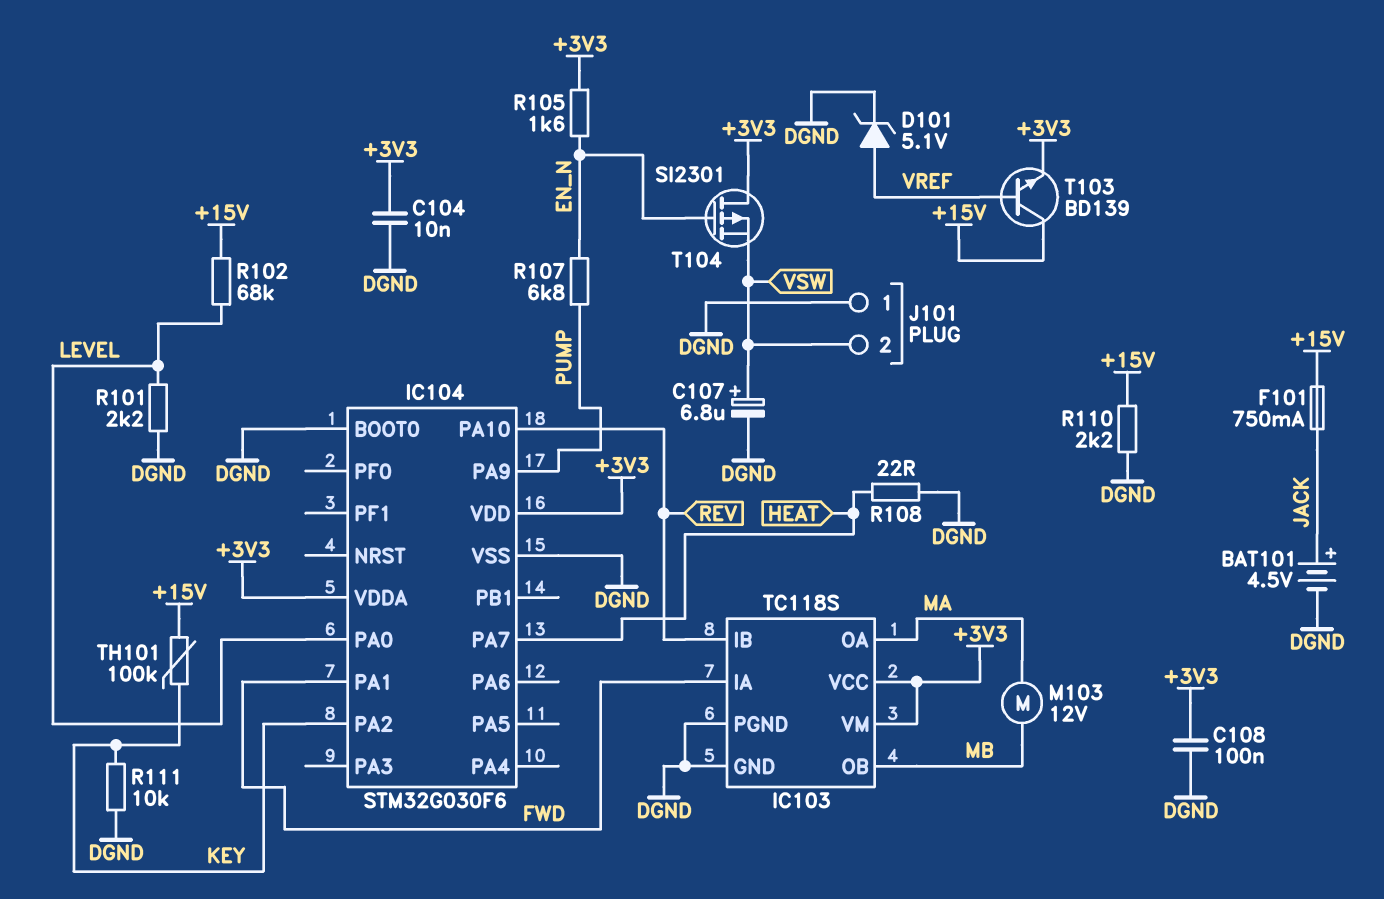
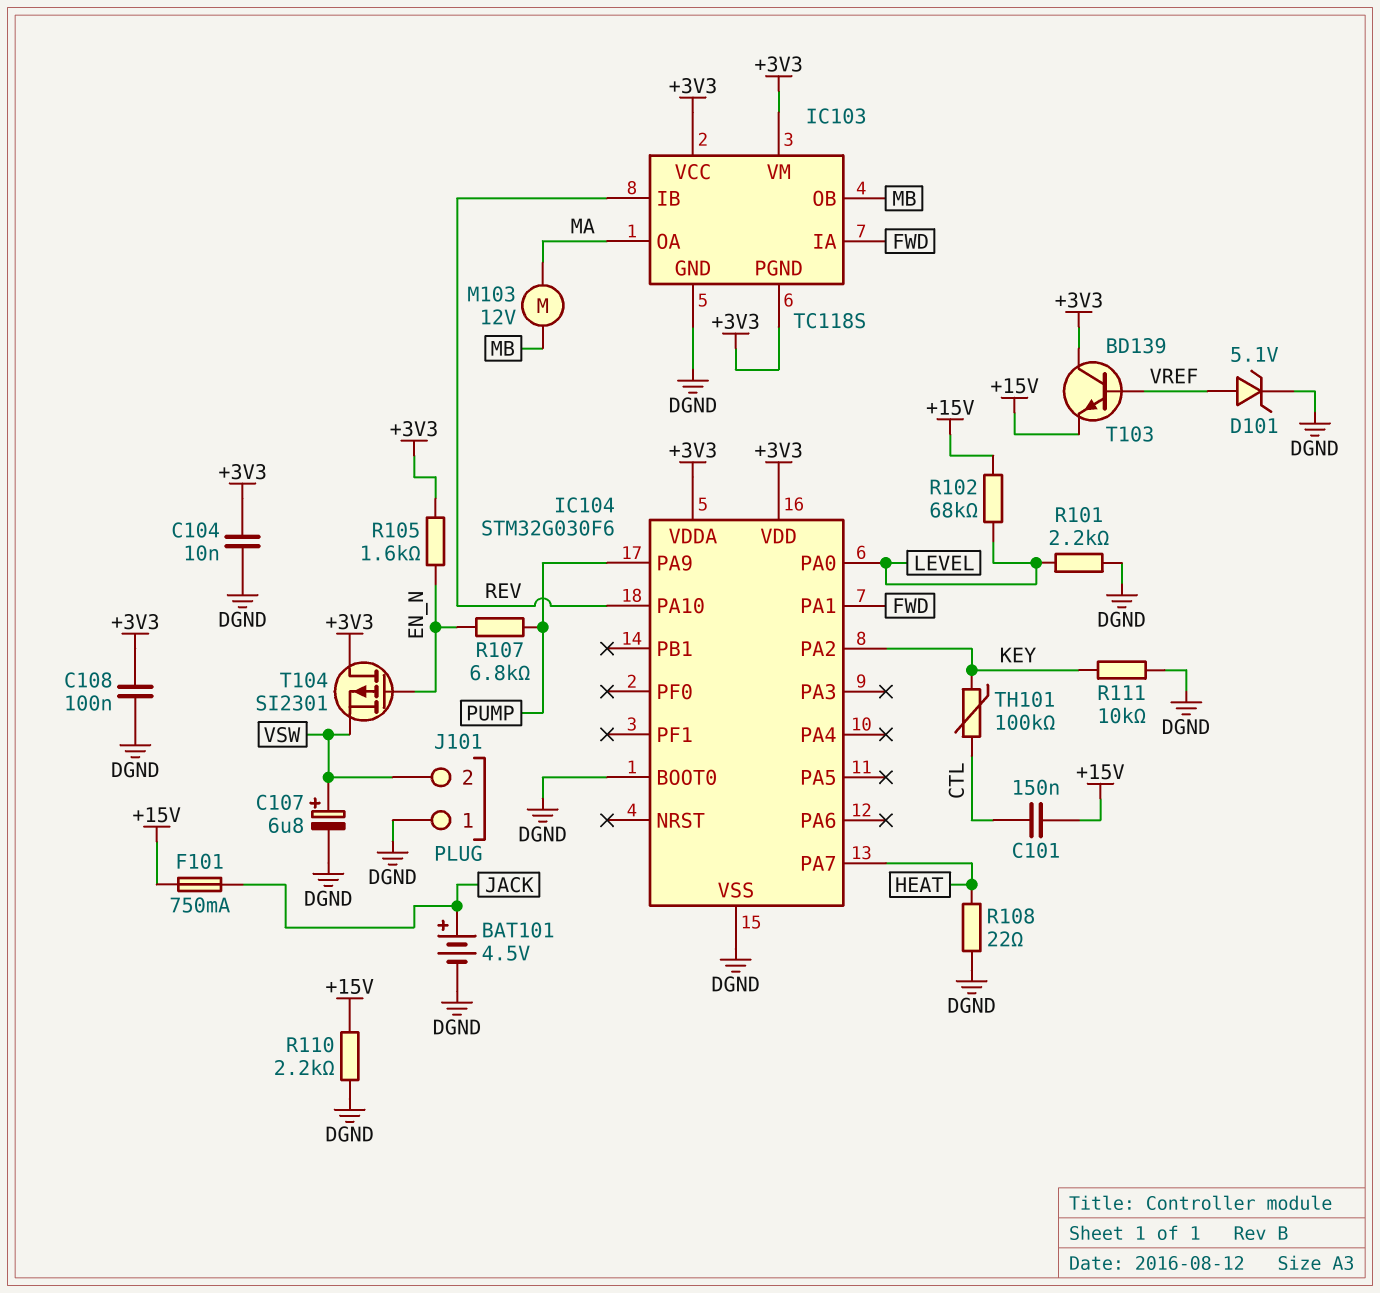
C101: none -> 150nF (+15V, CTL)
IC103 pin PGND: DGND -> +3V3
T103: NPN BD139 (B VREF, C +15V, E +3V3) -> NPN BD139 (B VREF, C +3V3, E +15V)
TH101: 100k (+15V, KEY) -> 100k (CTL, KEY)

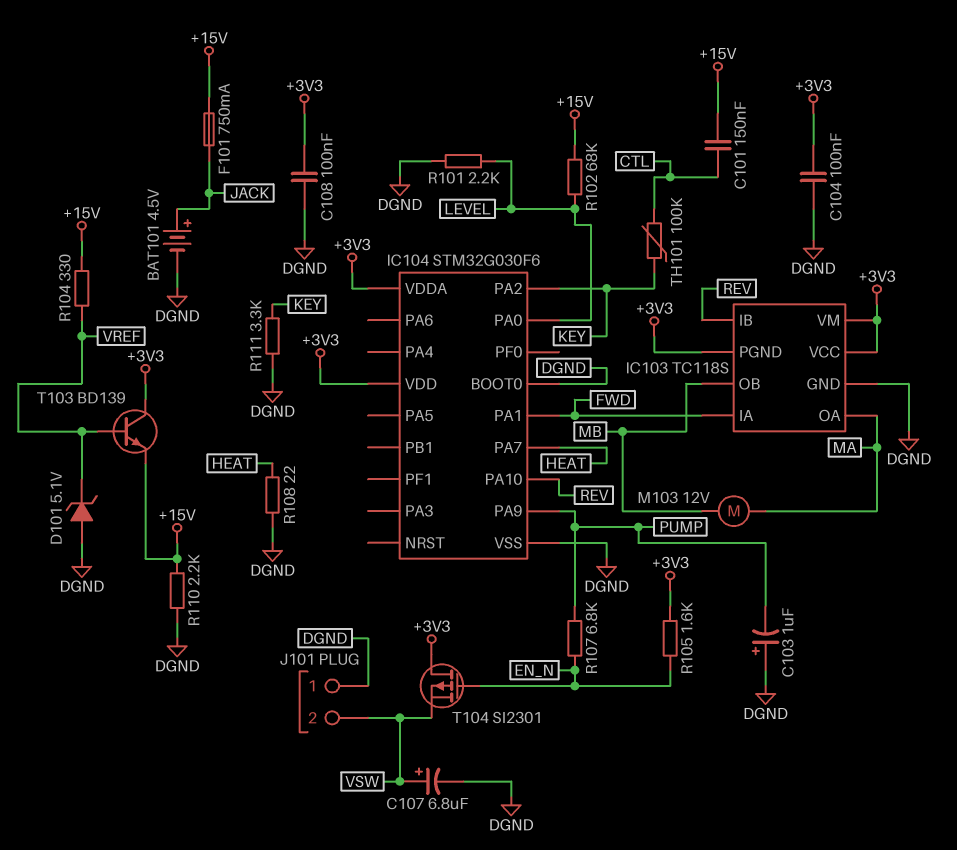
C103: none -> 1uF (plus DGND, minus PUMP)
C104: 10nF (+3V3, DGND) -> 100nF (+3V3, DGND)
D101: zener 5.1V (A VREF, K DGND) -> zener 5.1V (A DGND, K VREF)
R104: none -> 330 (+15V, VREF)
R111: 10k (DGND, KEY) -> 3.3k (DGND, KEY)

